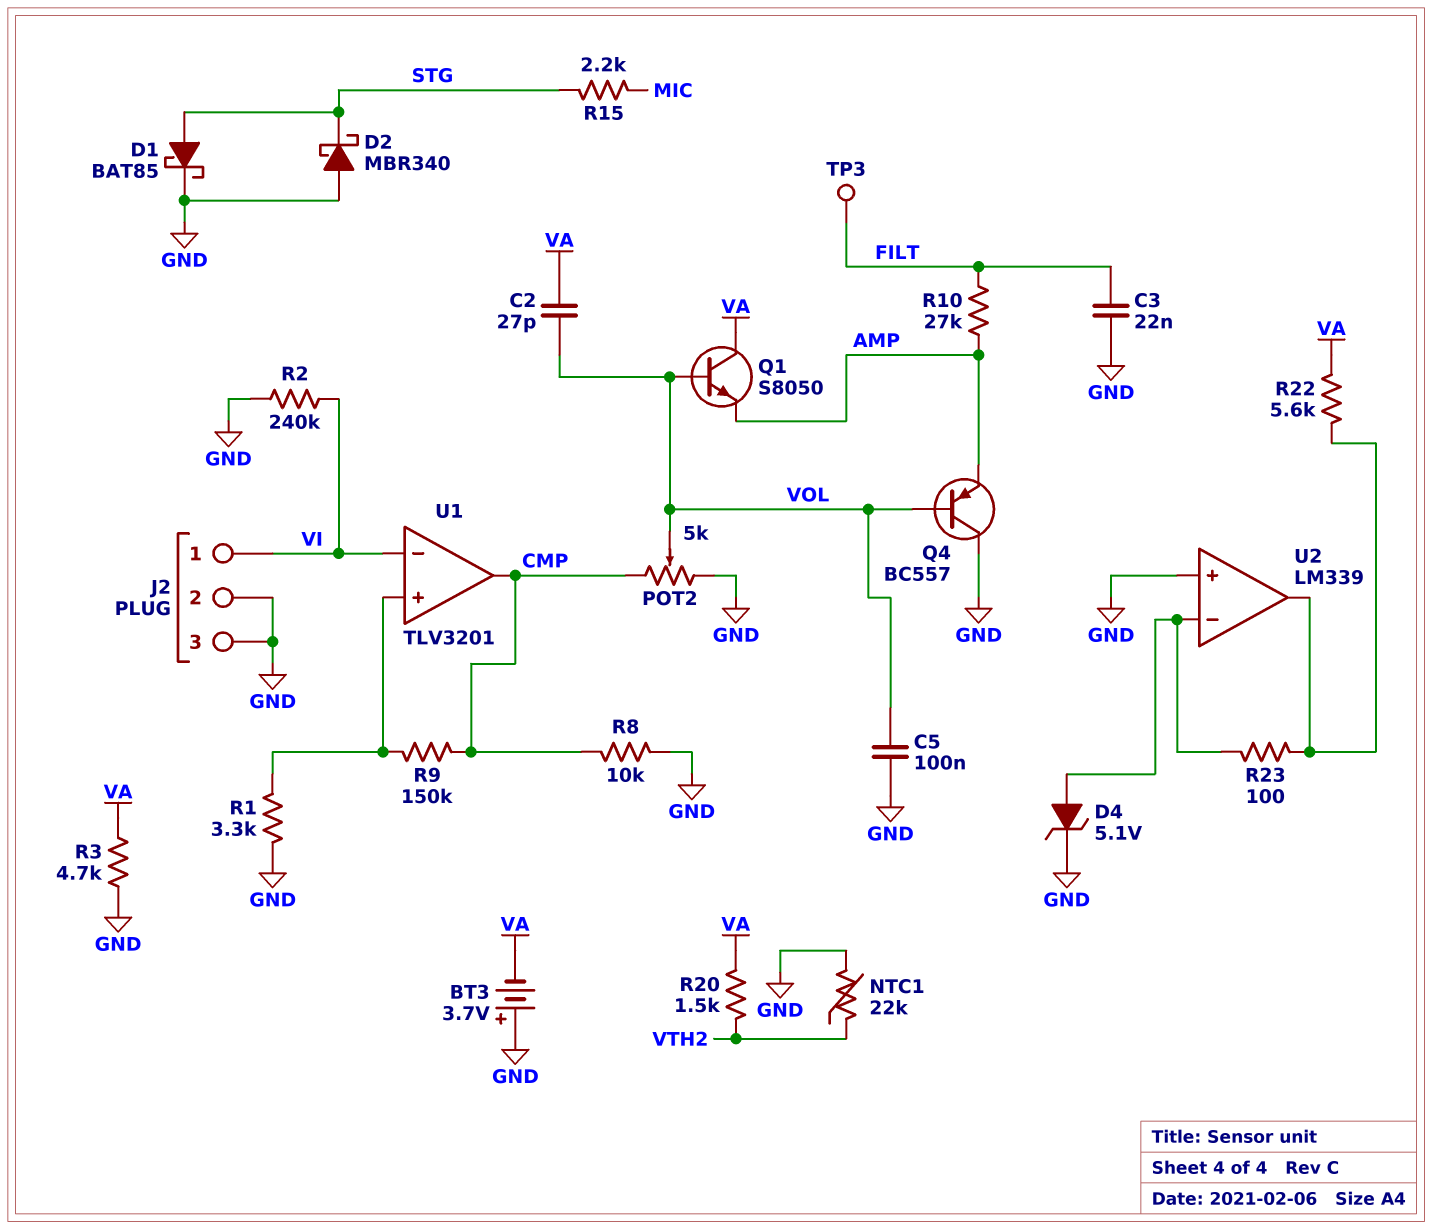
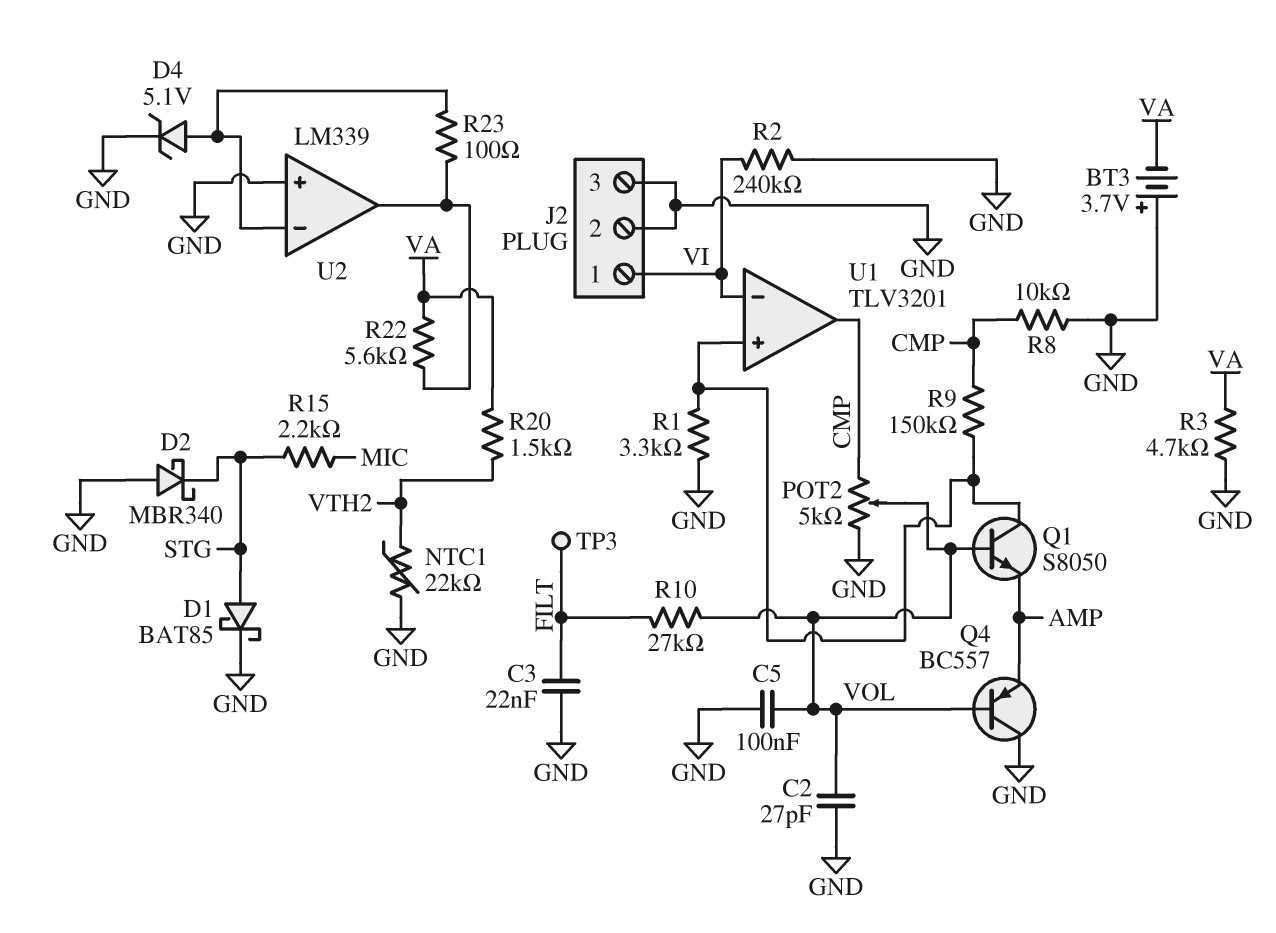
C2: 27pF (VA, VOL) -> 27pF (GND, VOL)
Q1: NPN S8050 (B VOL, C VA, E AMP) -> NPN S8050 (B VOL, C U1/in+, E AMP)
R10: 27k (AMP, FILT) -> 27k (FILT, VOL)

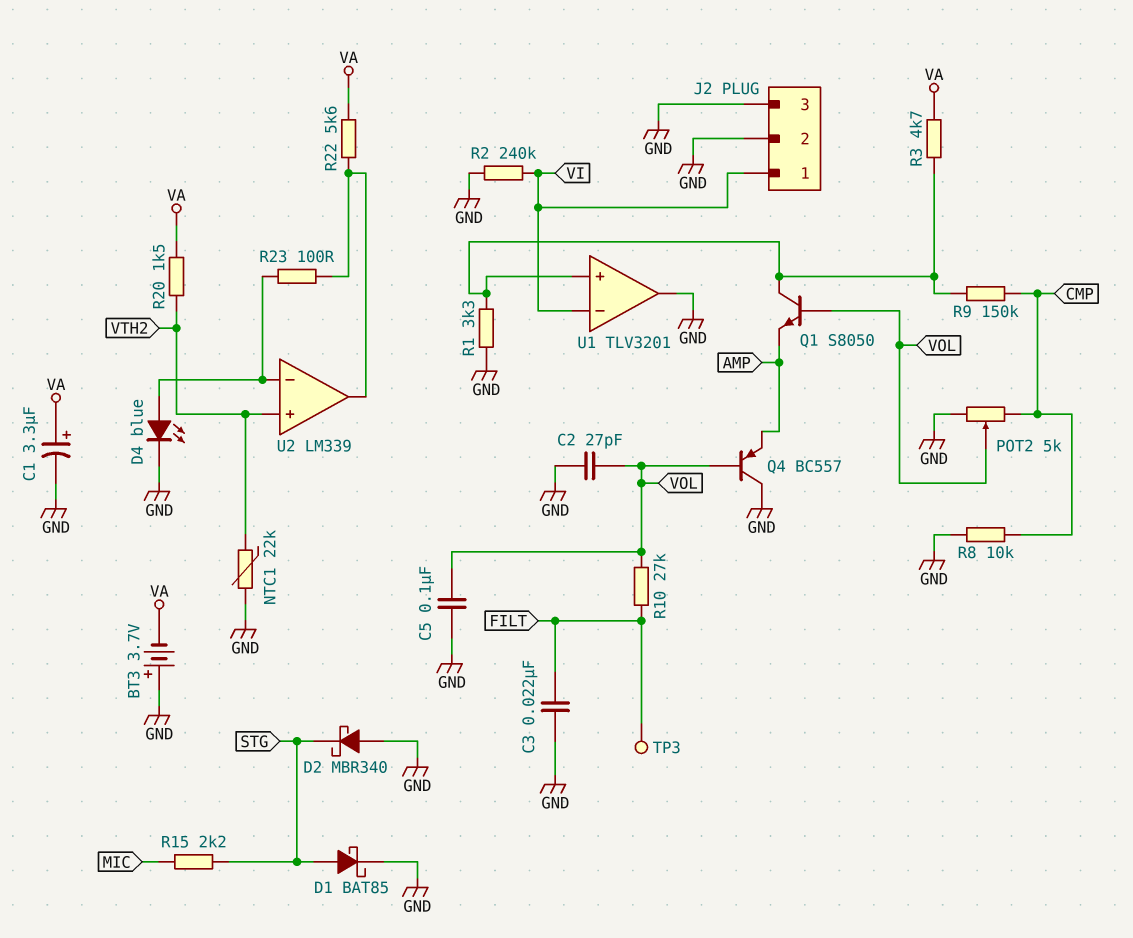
C1: none -> 3.3uF (plus VA, minus GND)
D4: zener 5.1V (A U2/in-, K GND) -> LED blue (A U2/in-, K GND)
R3: 4.7k (GND, VA) -> 4.7k (U1/in+, VA)
U1 pin out: CMP -> GND
U2 pin in+: GND -> VTH2

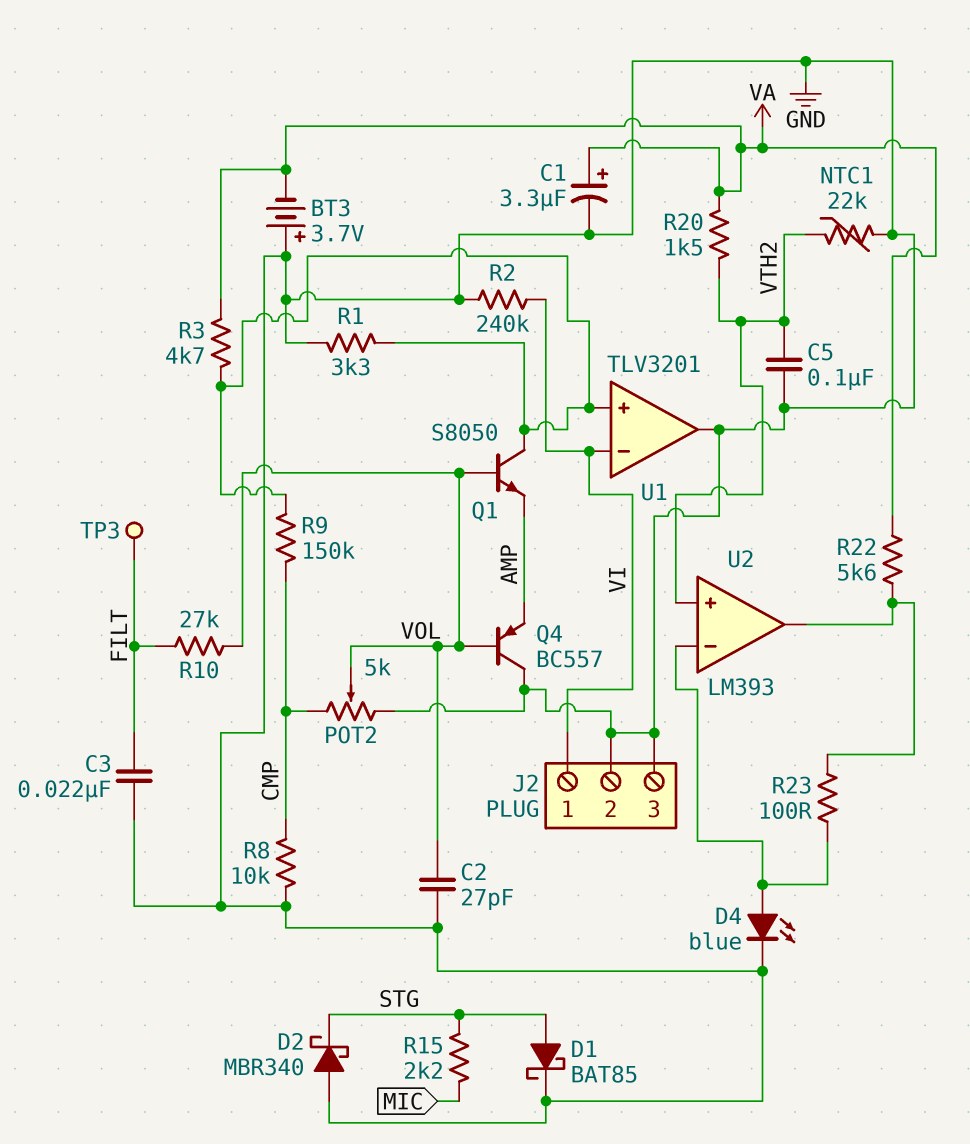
C5: 100nF (GND, VOL) -> 100nF (GND, VTH2)
U2: LM339 -> LM393

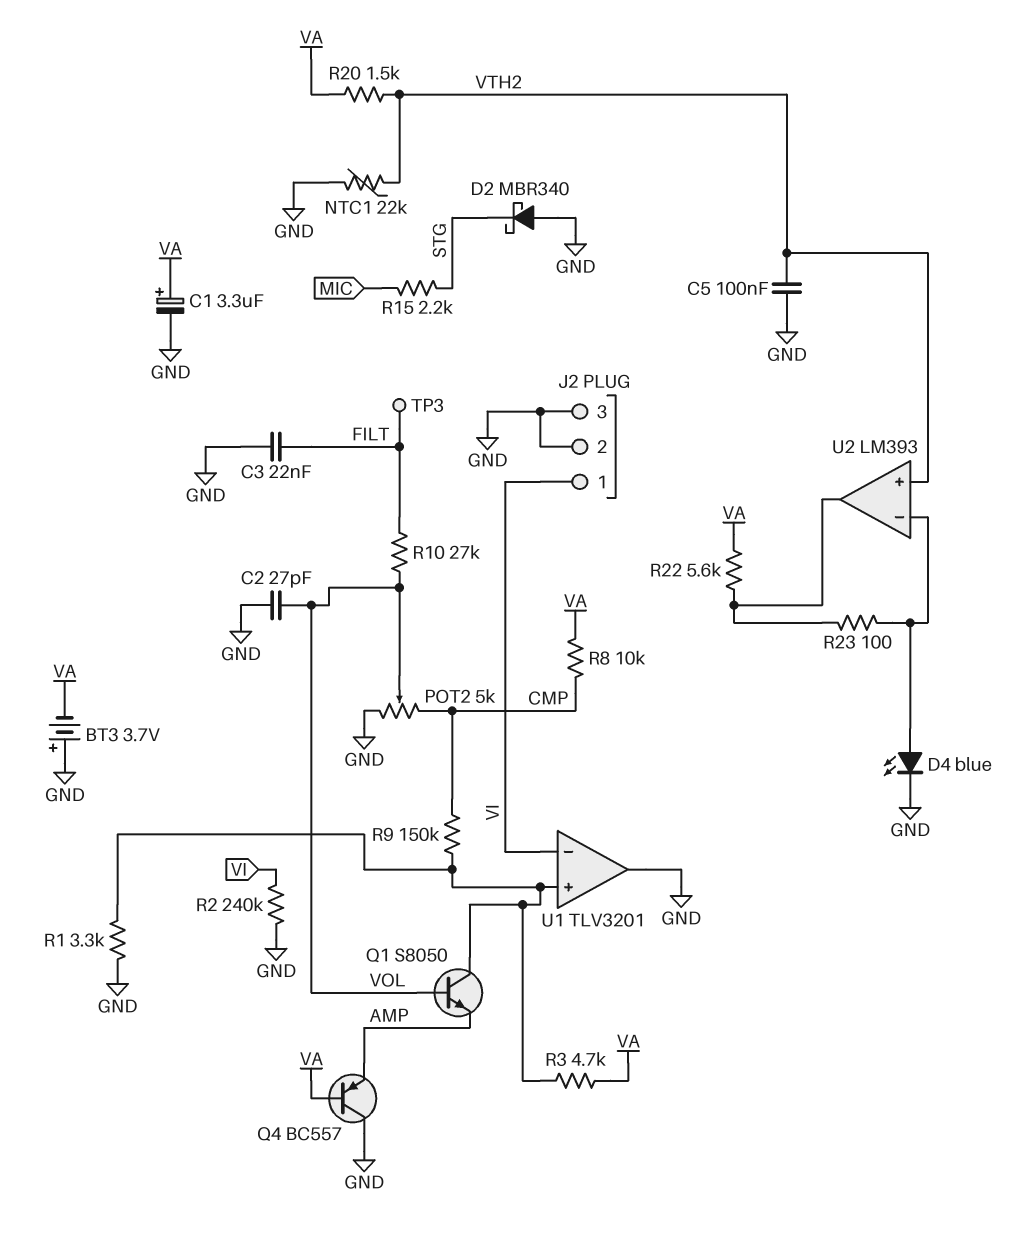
D1: schottky BAT85 (A STG, K GND) -> none
Q4: PNP BC557 (B VOL, C GND, E AMP) -> PNP BC557 (B VA, C GND, E AMP)
R8: 10k (CMP, GND) -> 10k (CMP, VA)

